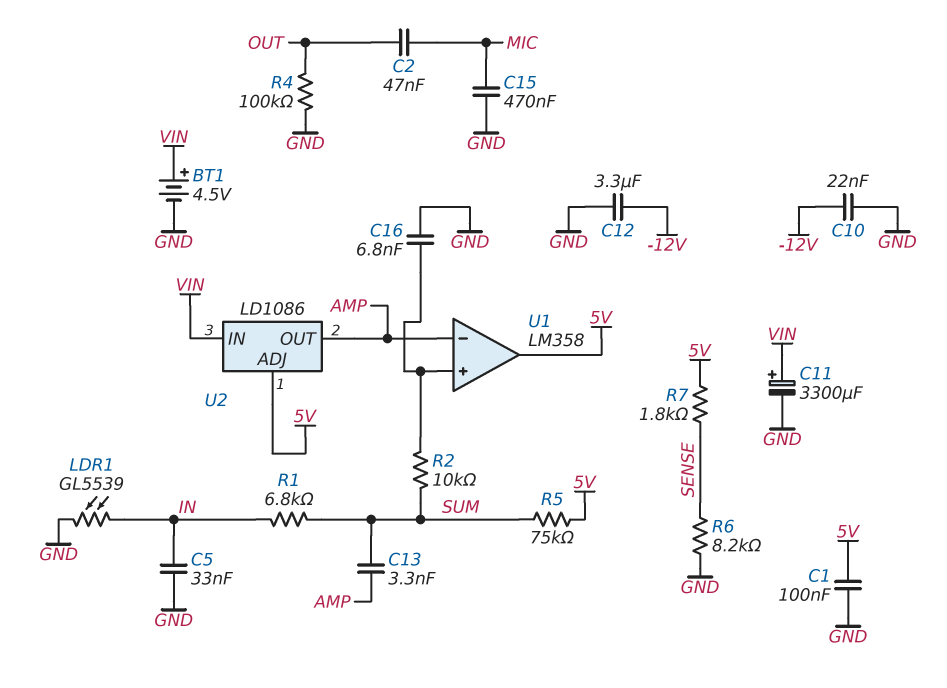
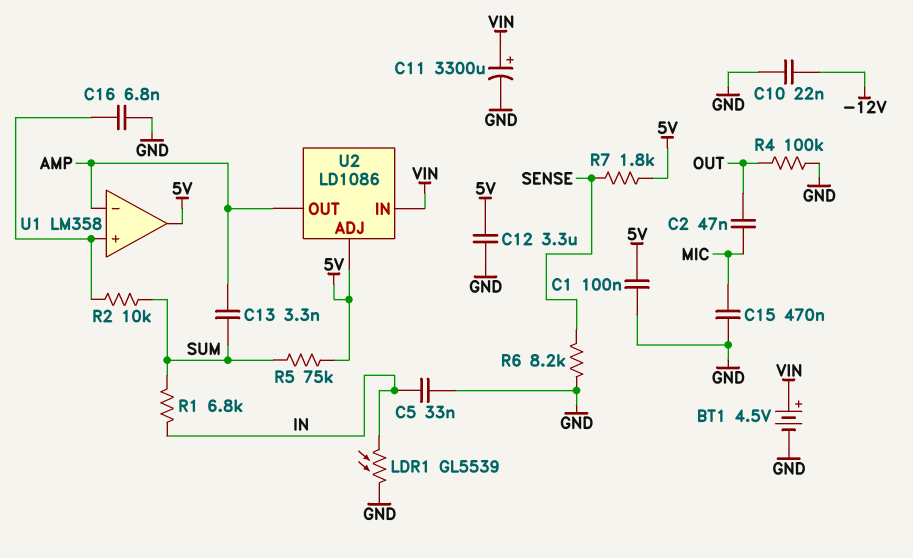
C12: 3.3uF (-12V, GND) -> 3.3uF (5V, GND)

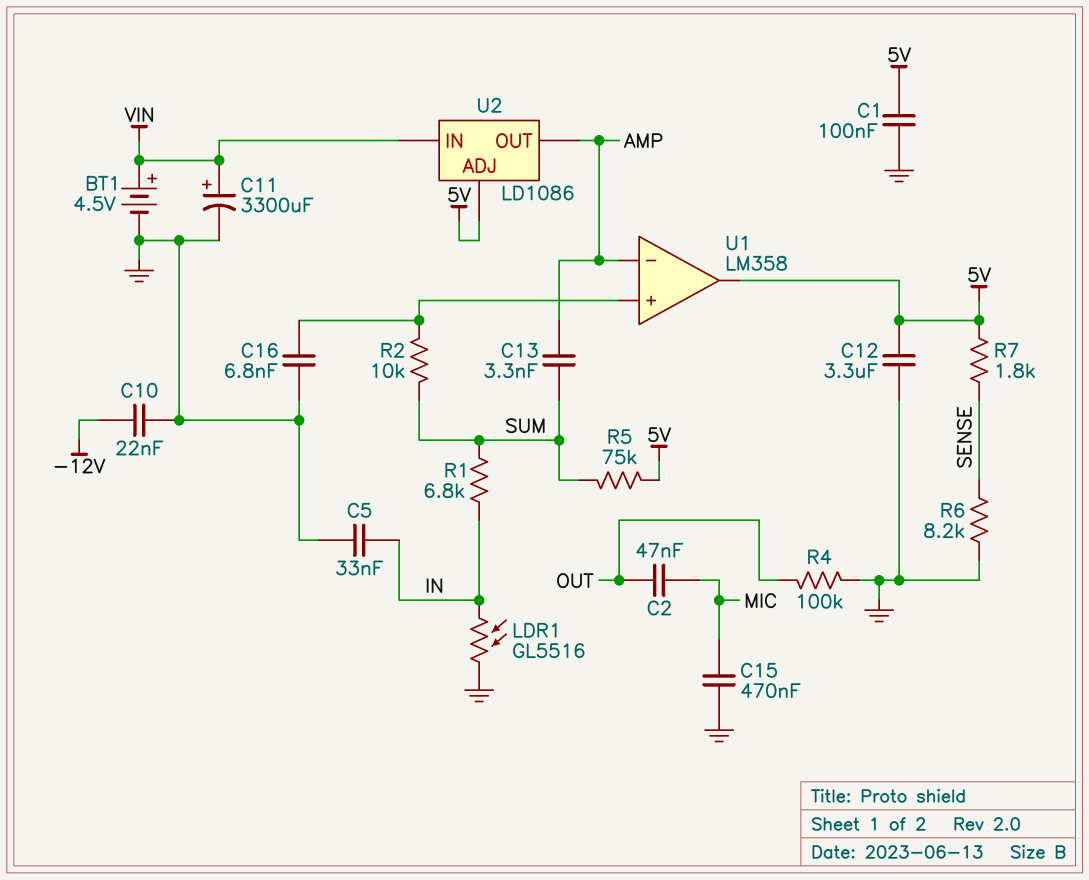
LDR1: GL5539 (GND, IN) -> GL5516 (GND, IN)

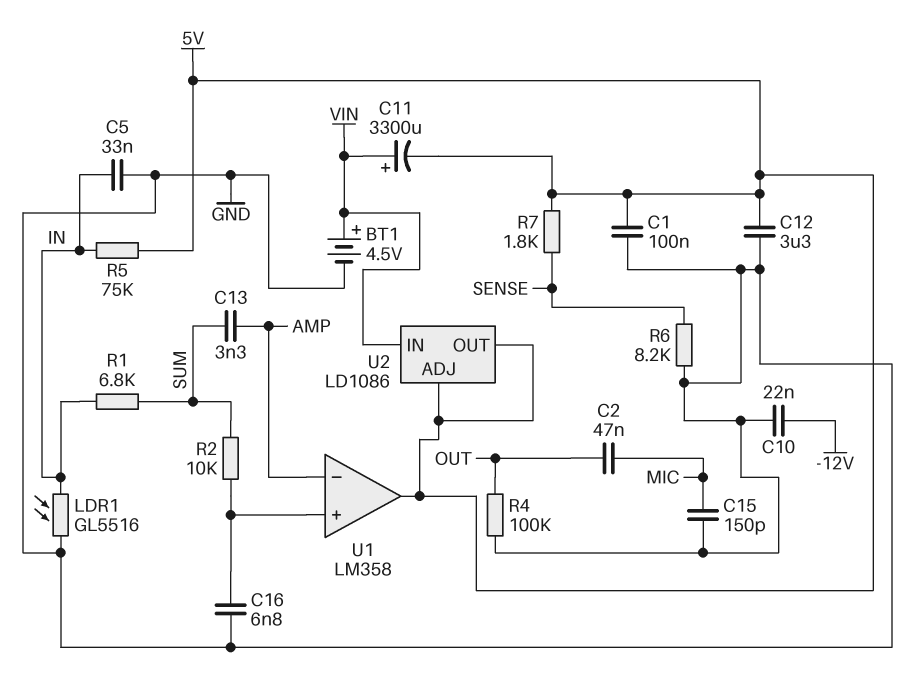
C11: 3300uF (plus VIN, minus GND) -> 3300uF (plus VIN, minus 5V)
C15: 470nF (GND, MIC) -> 150pF (GND, MIC)
R5: 75k (5V, SUM) -> 75k (5V, IN)
U2 pin OUT: AMP -> 5V

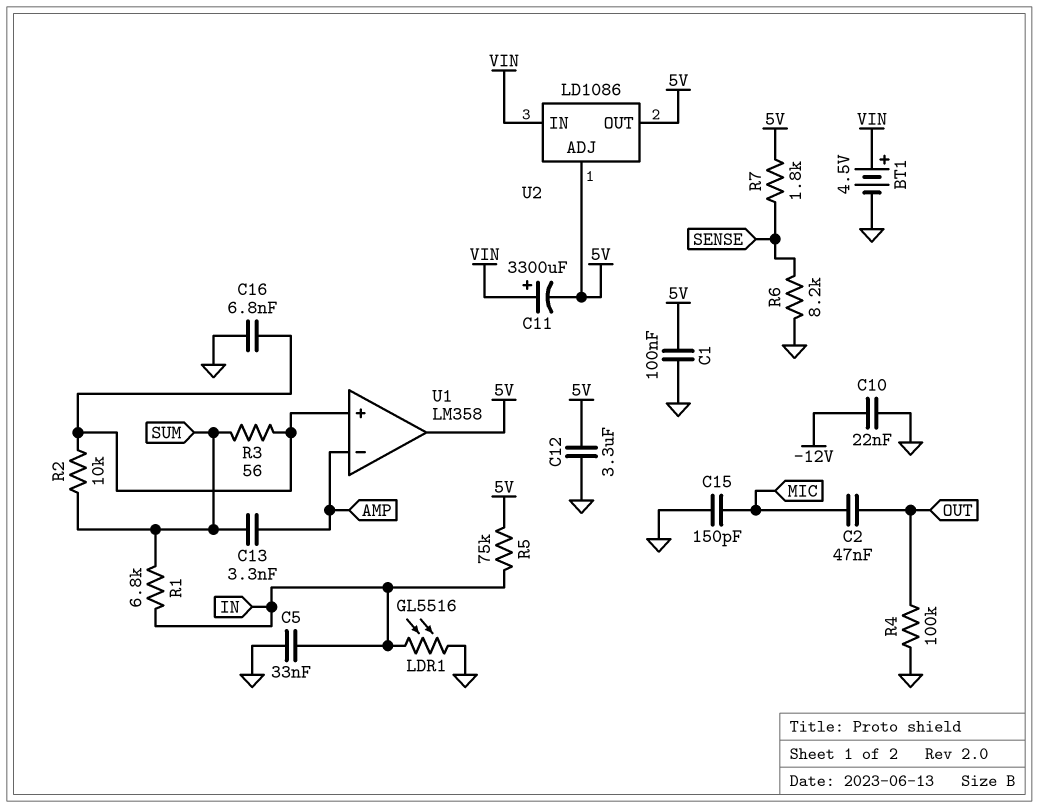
R3: none -> 56 (SUM, U1/in+)

